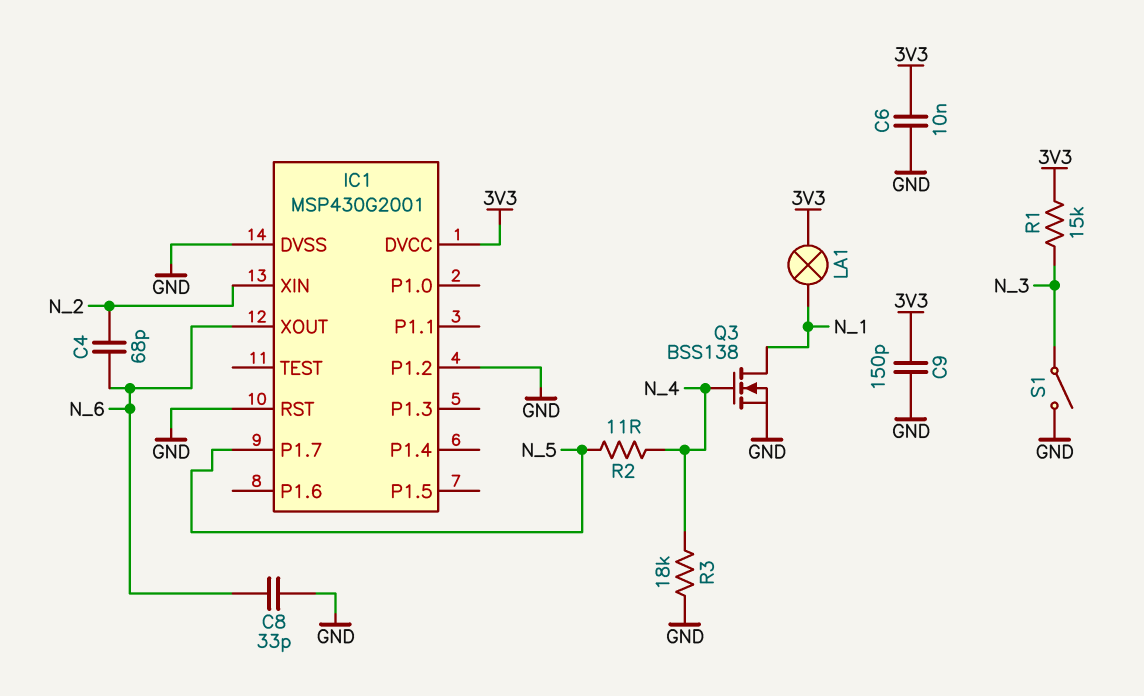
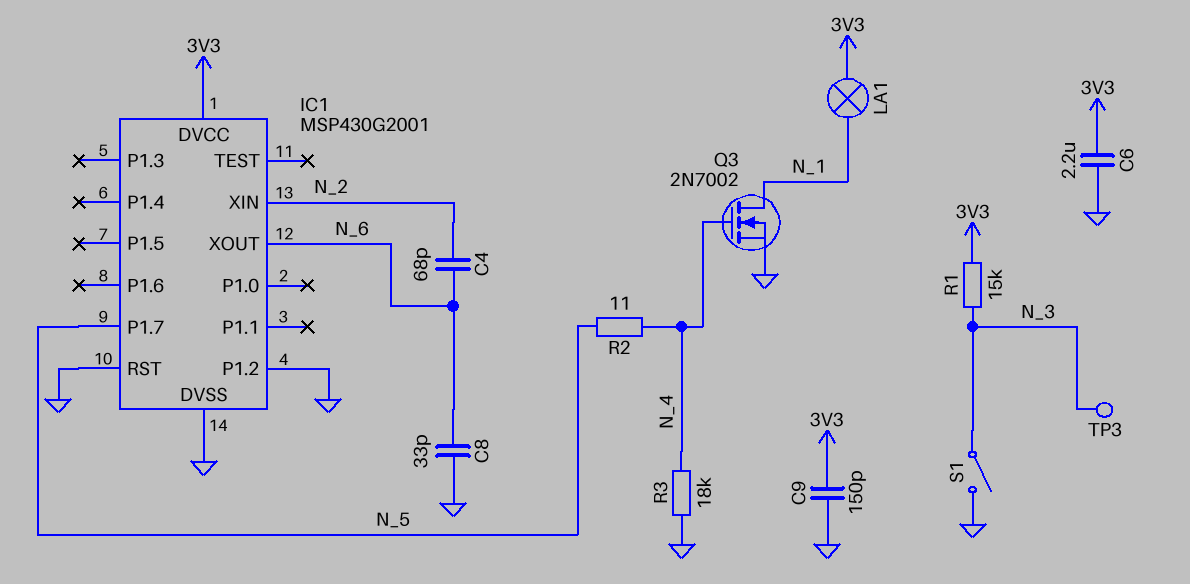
C6: 10nF (3V3, GND) -> 2.2uF (3V3, GND)
Q3: NMOS BSS138 (G N_4, D N_1, S GND) -> NMOS 2N7002 (G N_4, D N_1, S GND)
TP3: none -> test point (N_3)

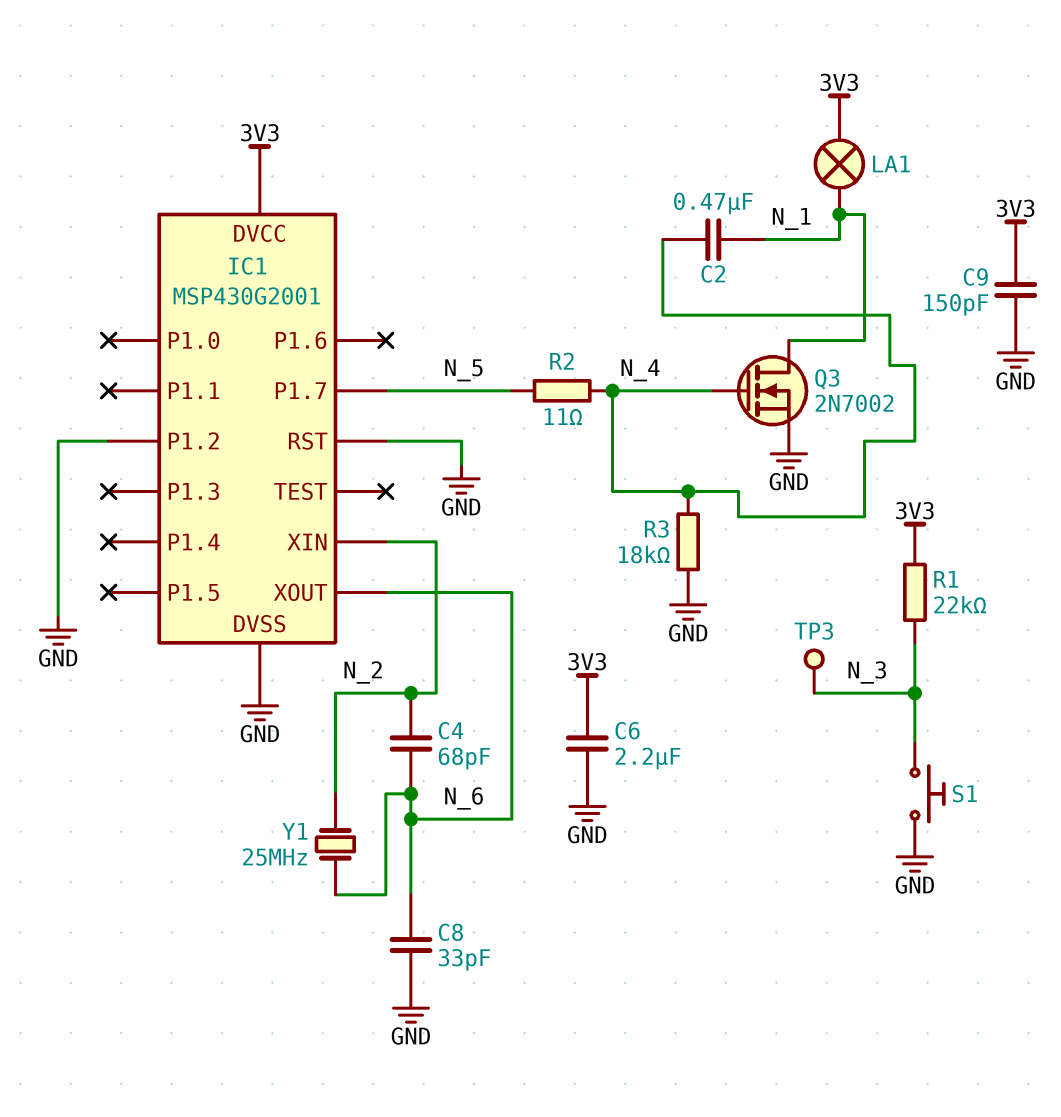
C2: none -> 470nF (N_1, N_4)
R1: 15k (3V3, N_3) -> 22k (3V3, N_3)
S1: switch (GND, N_3) -> button (GND, N_3)
Y1: none -> 25MHz (N_2, N_6)

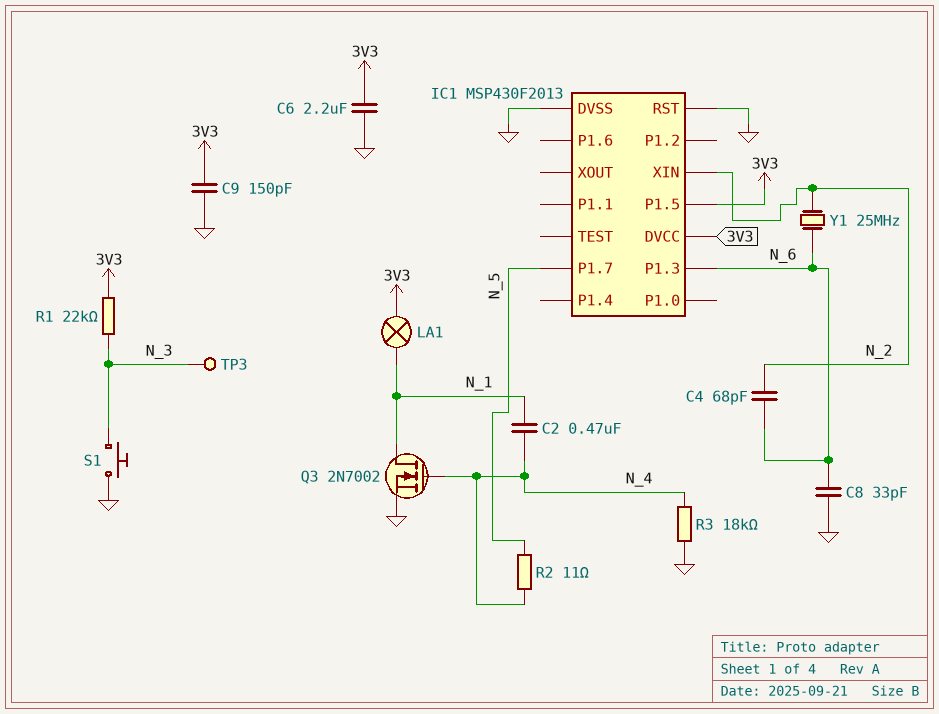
IC1: MSP430G2001 -> MSP430F2013
IC1 pin P1.2: GND -> none
IC1 pin P1.3: none -> N_6
IC1 pin P1.5: none -> 3V3
IC1 pin XOUT: N_6 -> none

